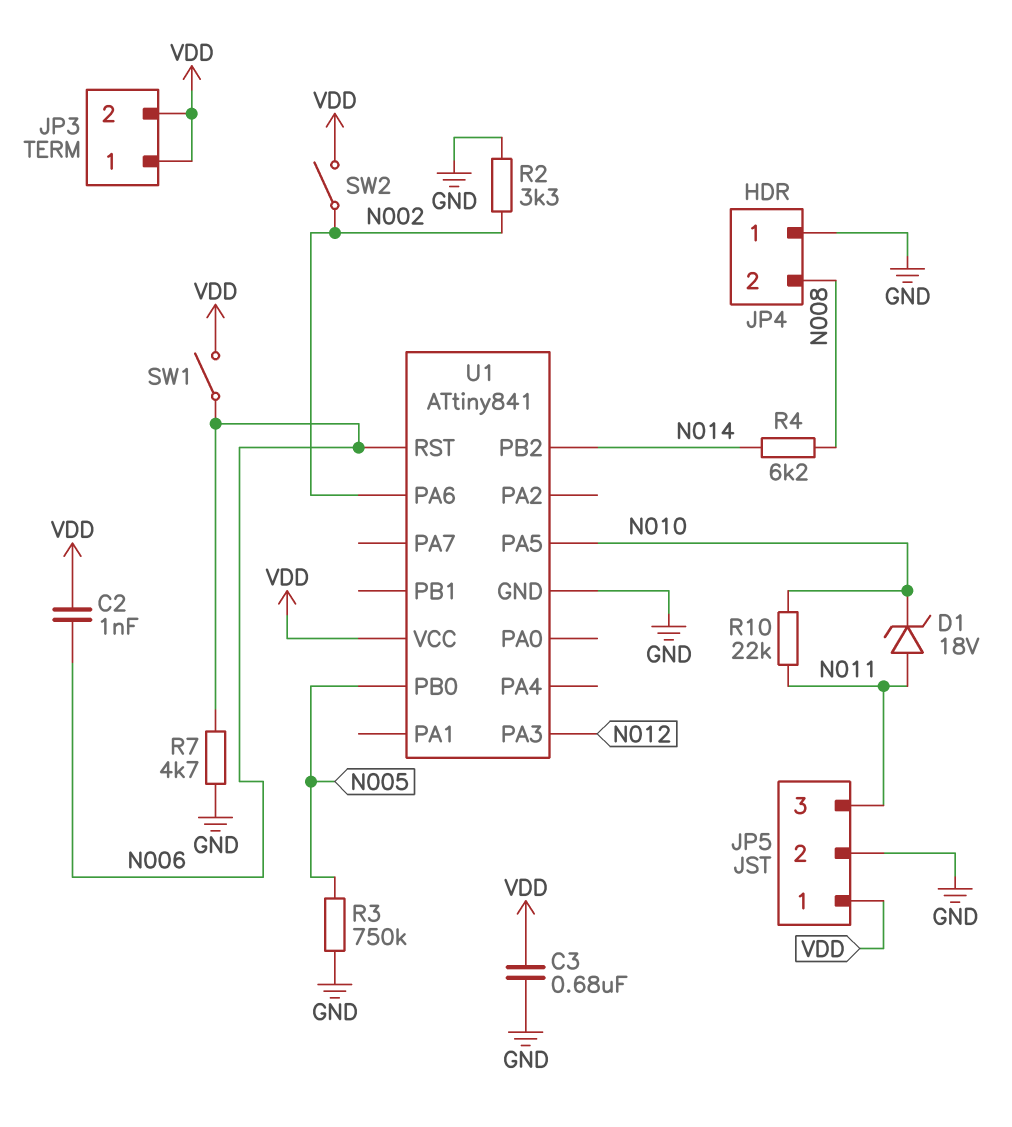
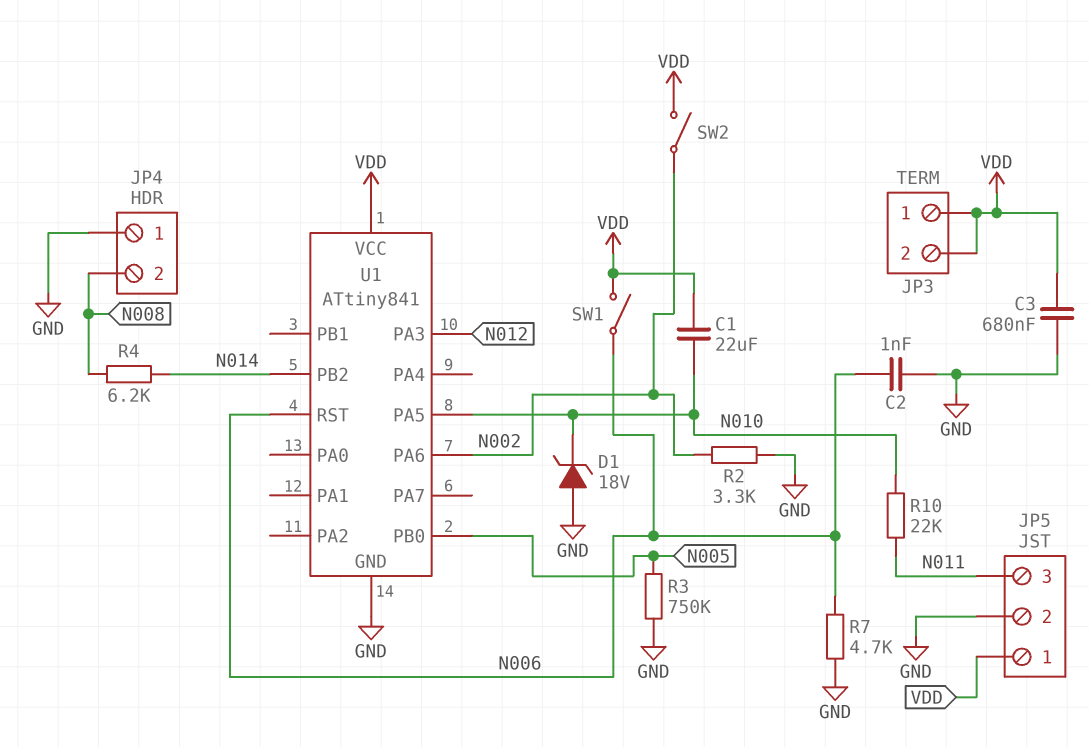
C1: none -> 22uF (N010, VDD)
C2: 1nF (N006, VDD) -> 1nF (GND, N006)
D1: zener 18V (A N011, K N010) -> zener 18V (A GND, K N010)

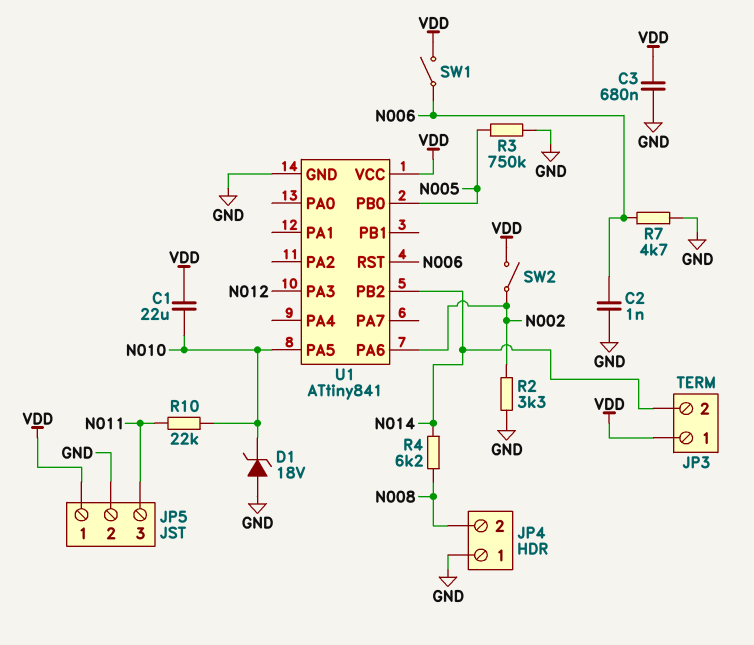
JP3 pin 2: VDD -> N014

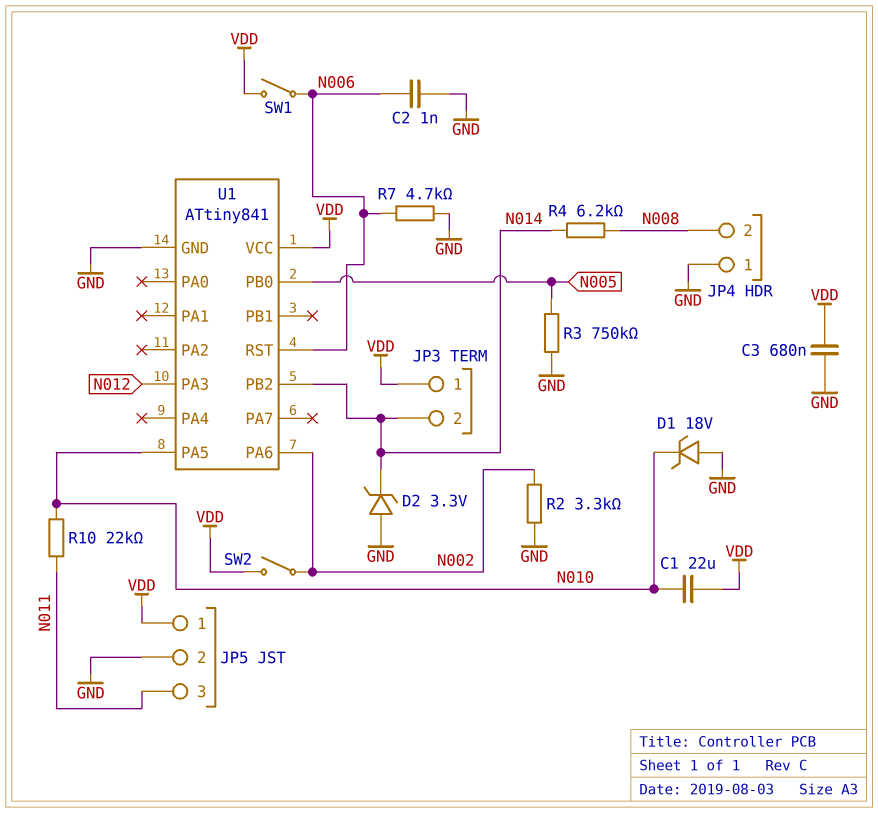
D2: none -> zener 3.3V (A GND, K N014)

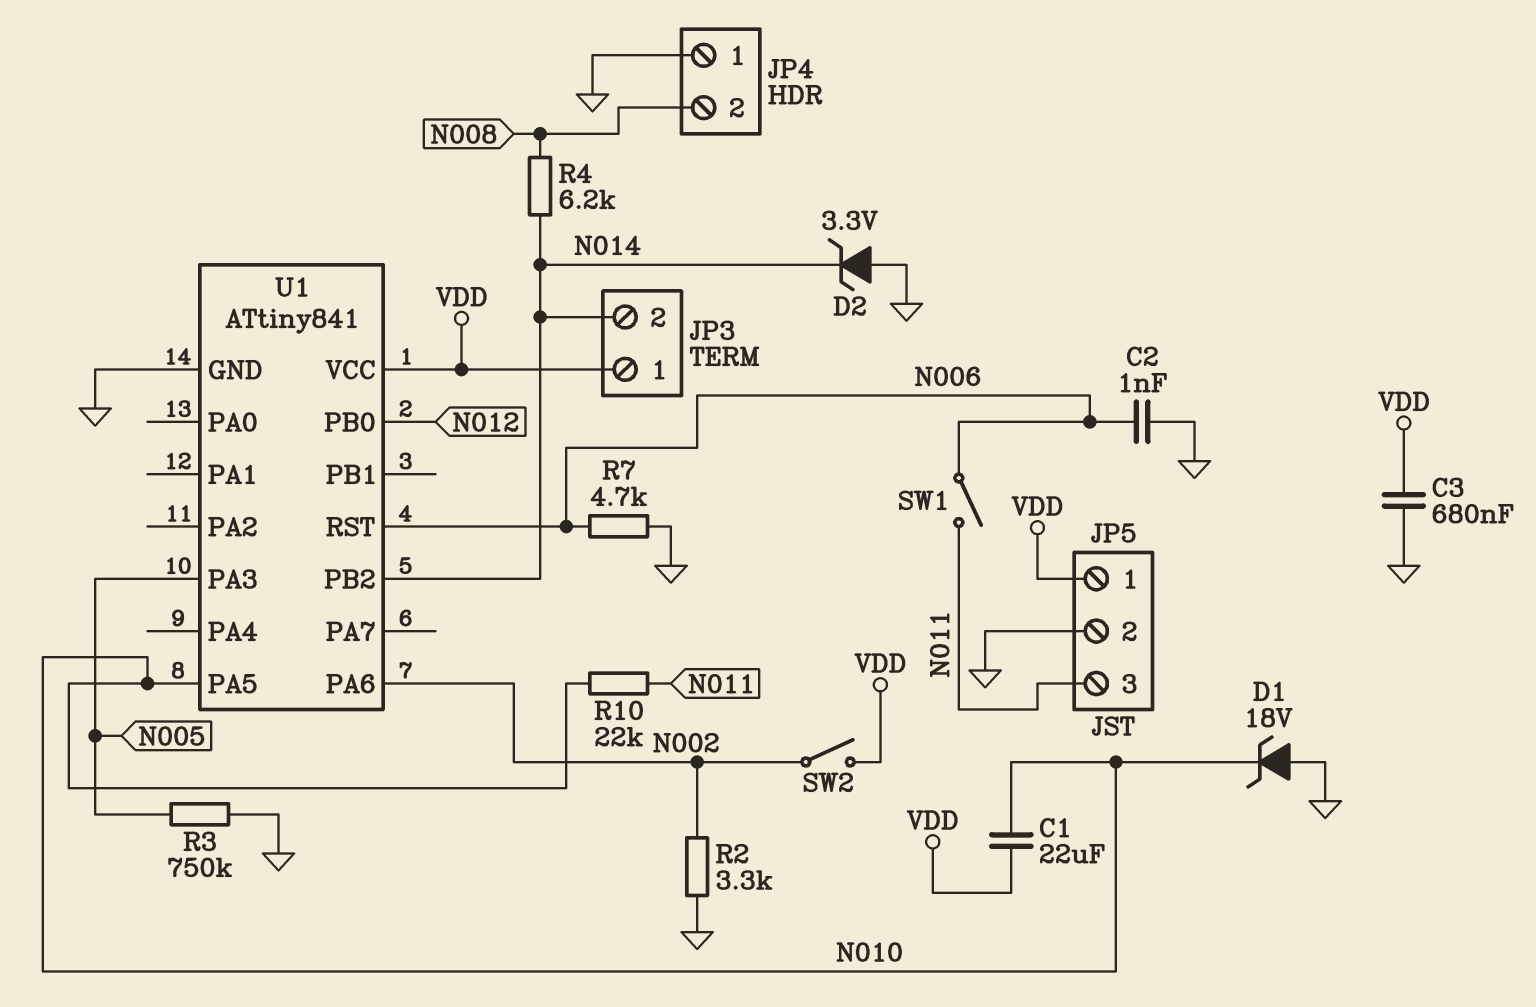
SW1: switch (N006, VDD) -> switch (N006, N011)
U1 pin PA3: N012 -> N005
U1 pin PB0: N005 -> N012

